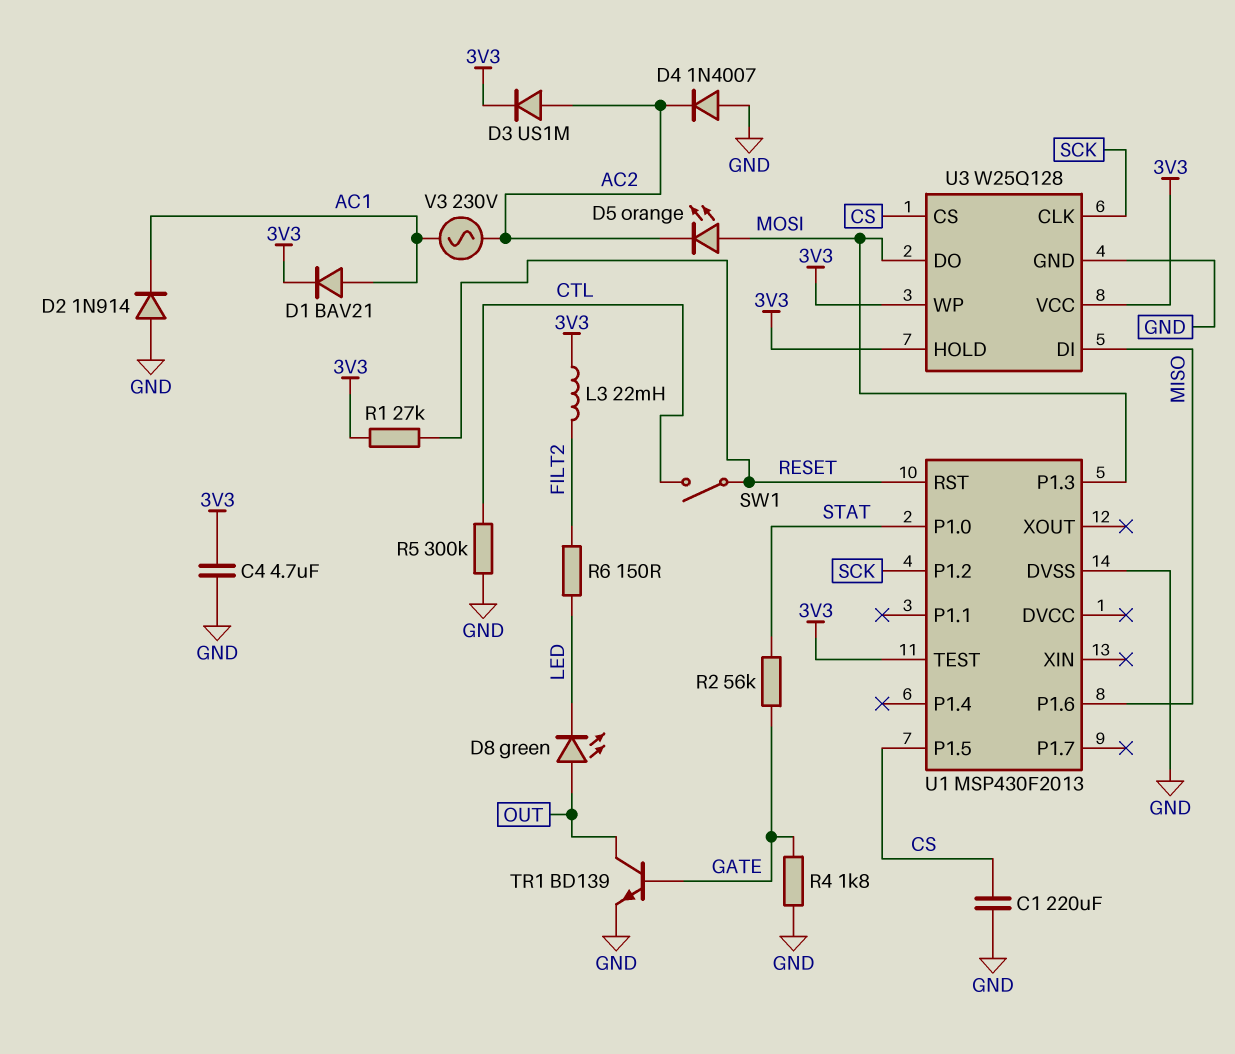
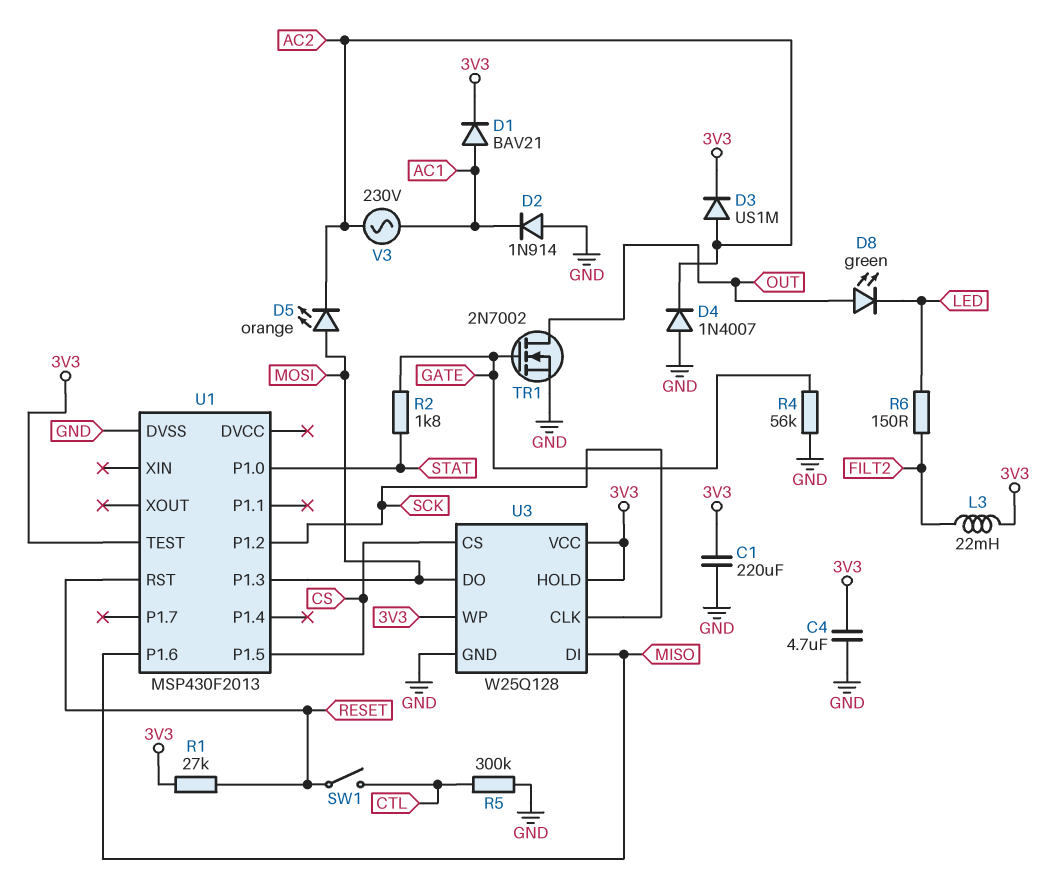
C1: 220uF (CS, GND) -> 220uF (3V3, GND)
R2: 56k (GATE, STAT) -> 1.8k (GATE, STAT)
R4: 1.8k (GATE, GND) -> 56k (GATE, GND)
TR1: NPN BD139 (B GATE, C OUT, E GND) -> NMOS 2N7002 (G GATE, D OUT, S GND)

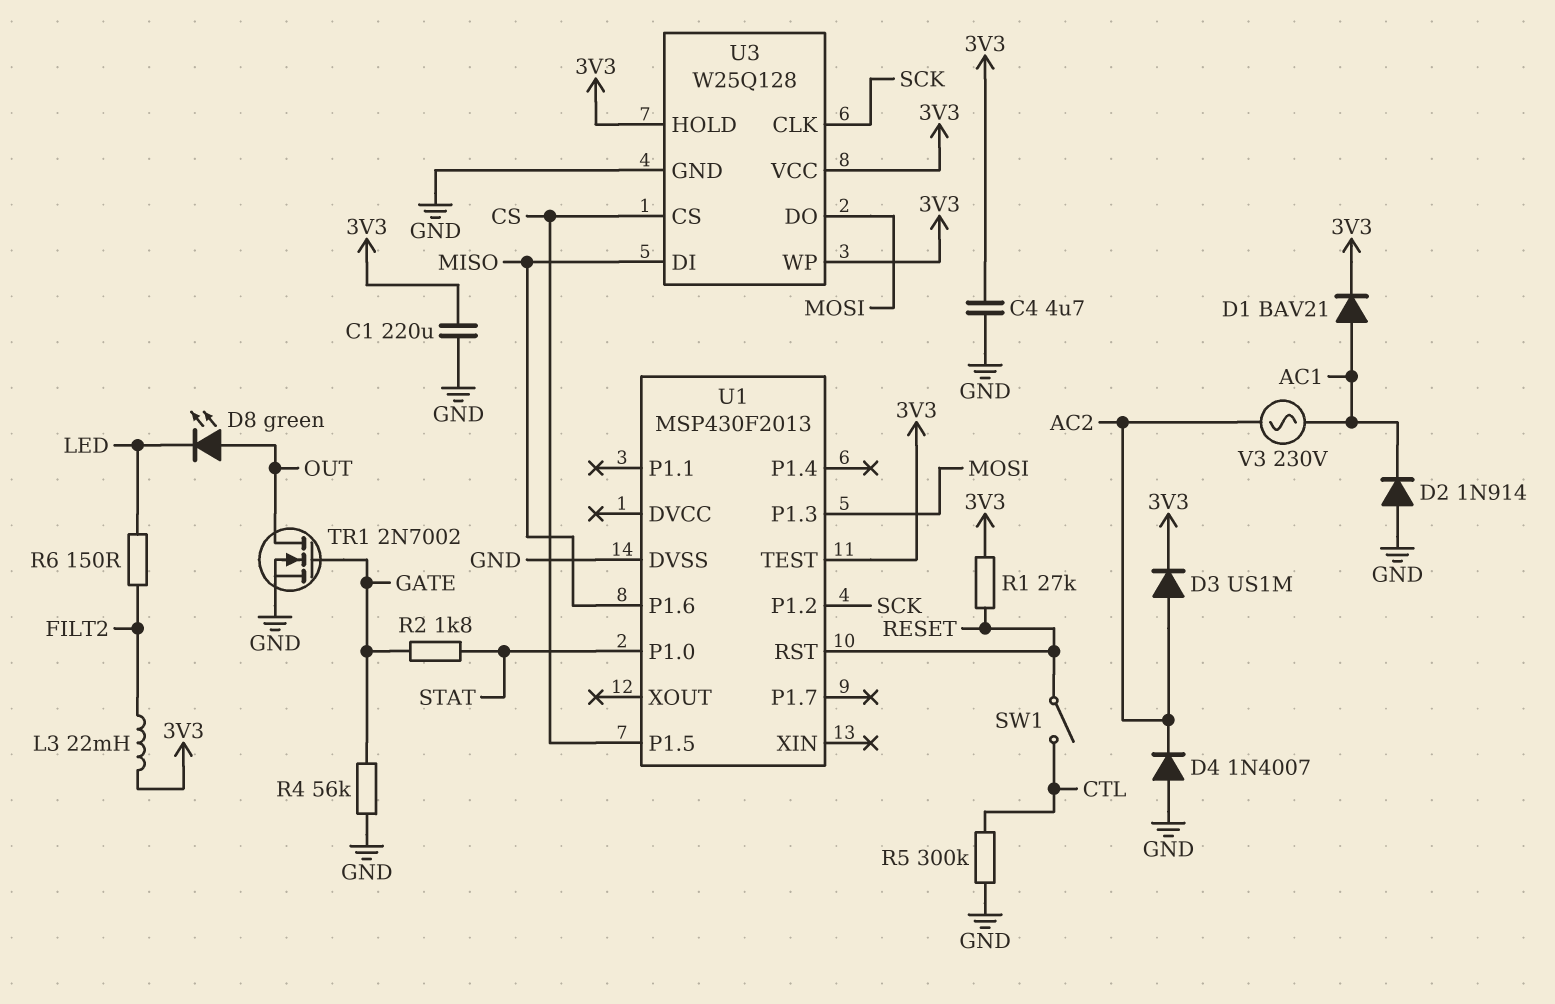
D5: LED orange (A MOSI, K AC2) -> none

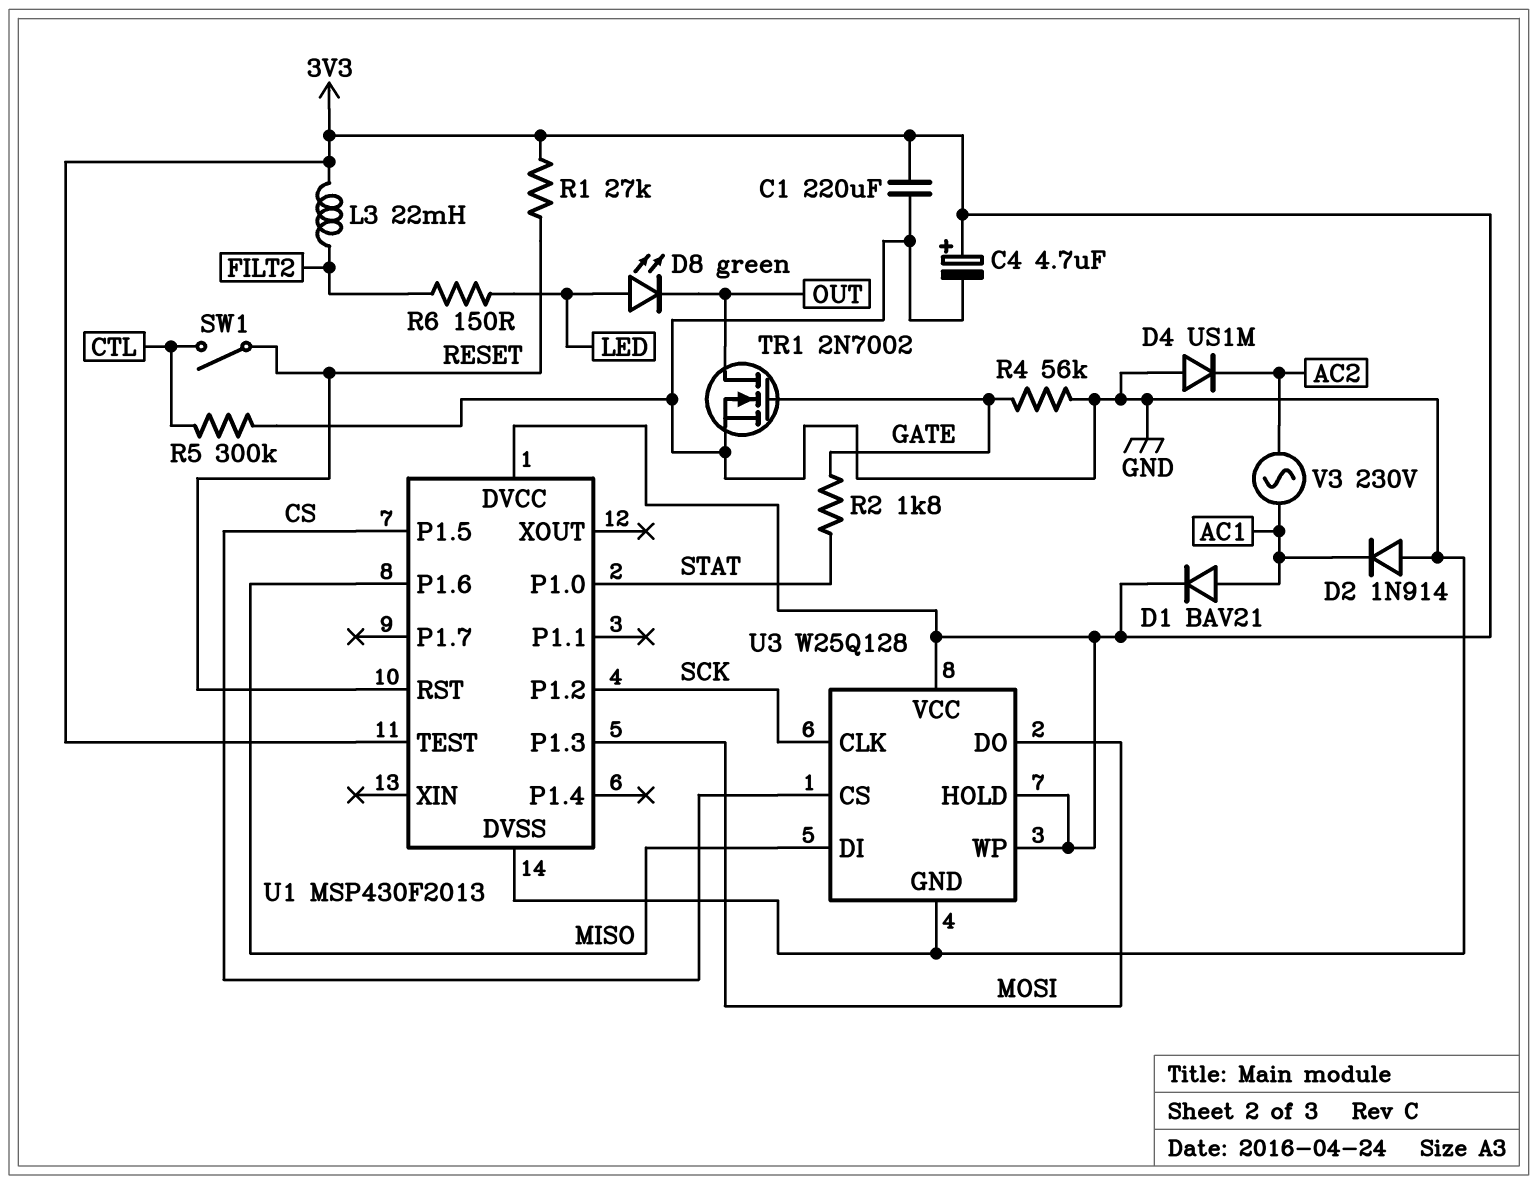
C4: 4.7uF (3V3, GND) -> 4.7uF (plus 3V3, minus GND)
D3: diode US1M (A AC2, K 3V3) -> none
D4: diode 1N4007 (A GND, K AC2) -> diode US1M (A GND, K AC2)
D8: LED green (A OUT, K LED) -> LED green (A LED, K OUT)
U1 pin DVCC: none -> 3V3

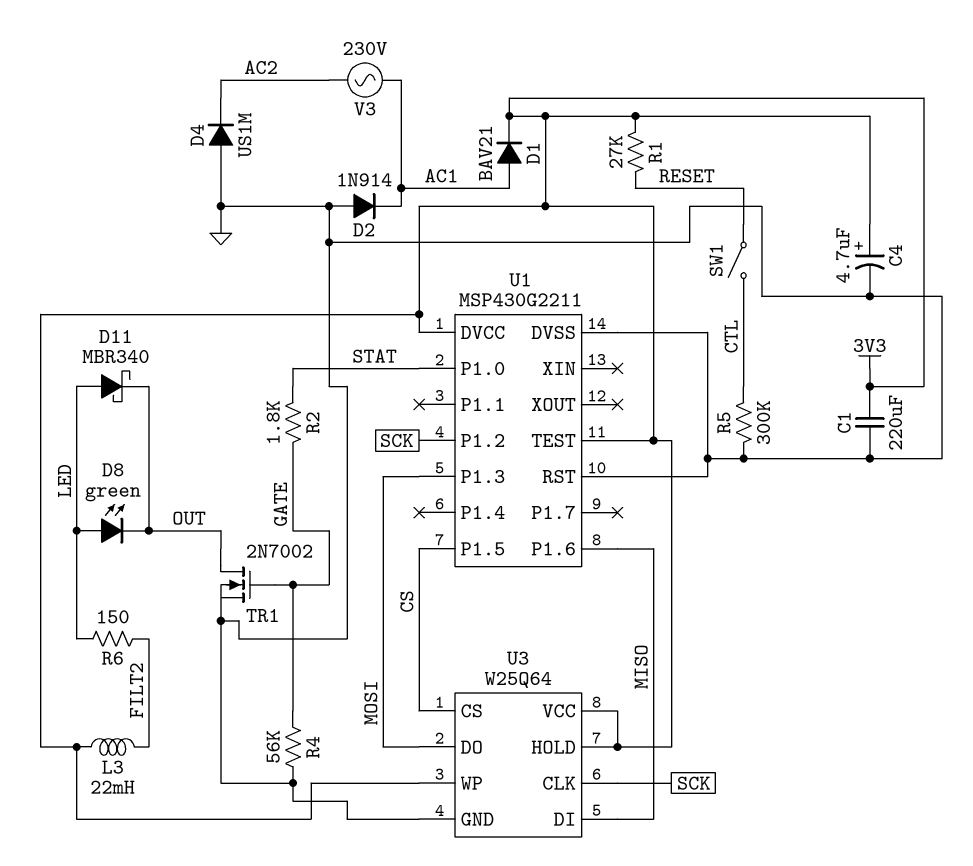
D11: none -> schottky MBR340 (A LED, K OUT)
U1: MSP430F2013 -> MSP430G2211
U1 pin RST: RESET -> GND
U3: W25Q128 -> W25Q64

